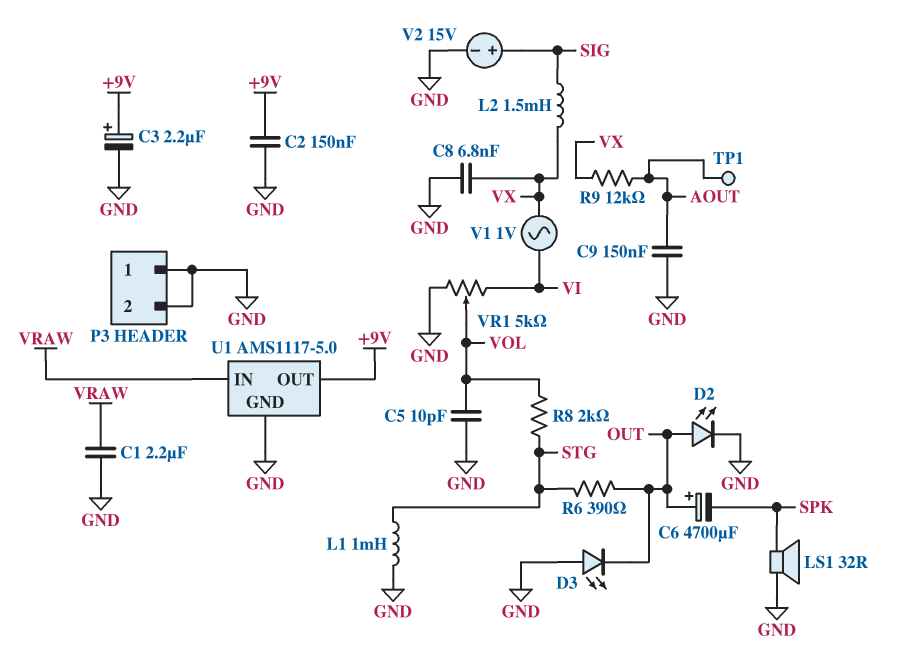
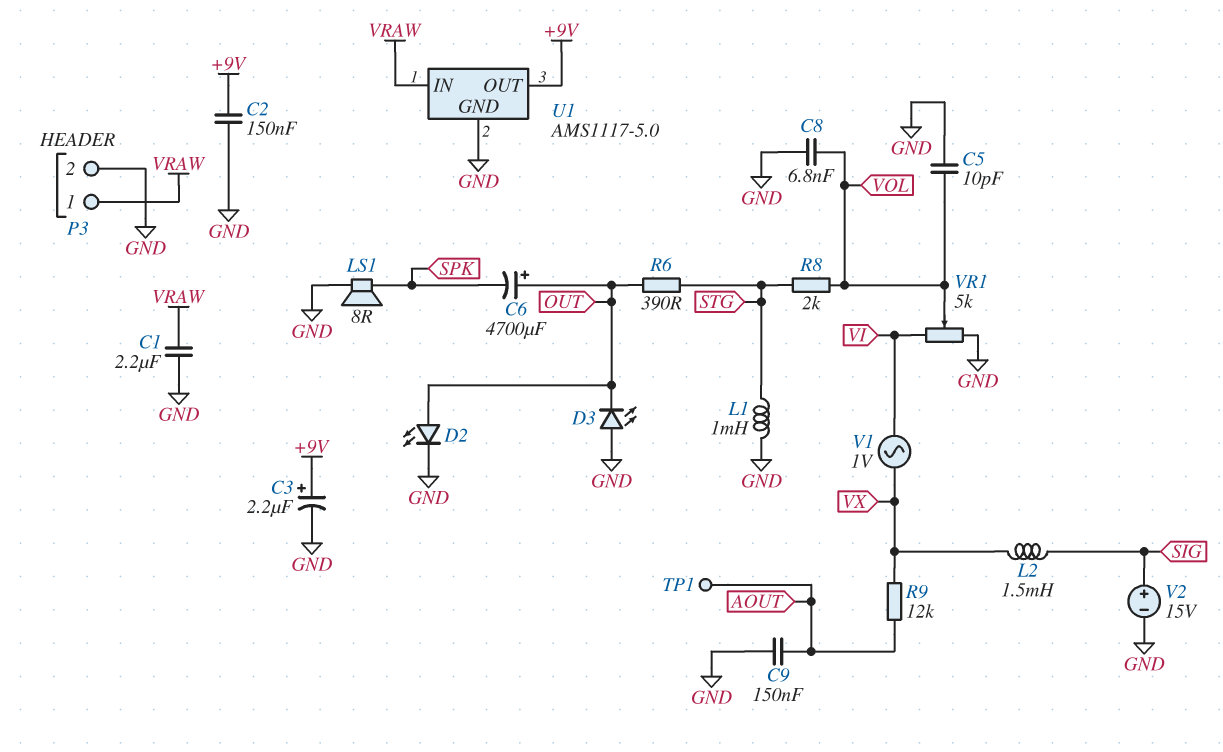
C8: 6.8nF (GND, VX) -> 6.8nF (GND, VOL)
LS1: speaker 32R (GND, SPK) -> speaker 8R (GND, SPK)
P3 pin 1: GND -> VRAW

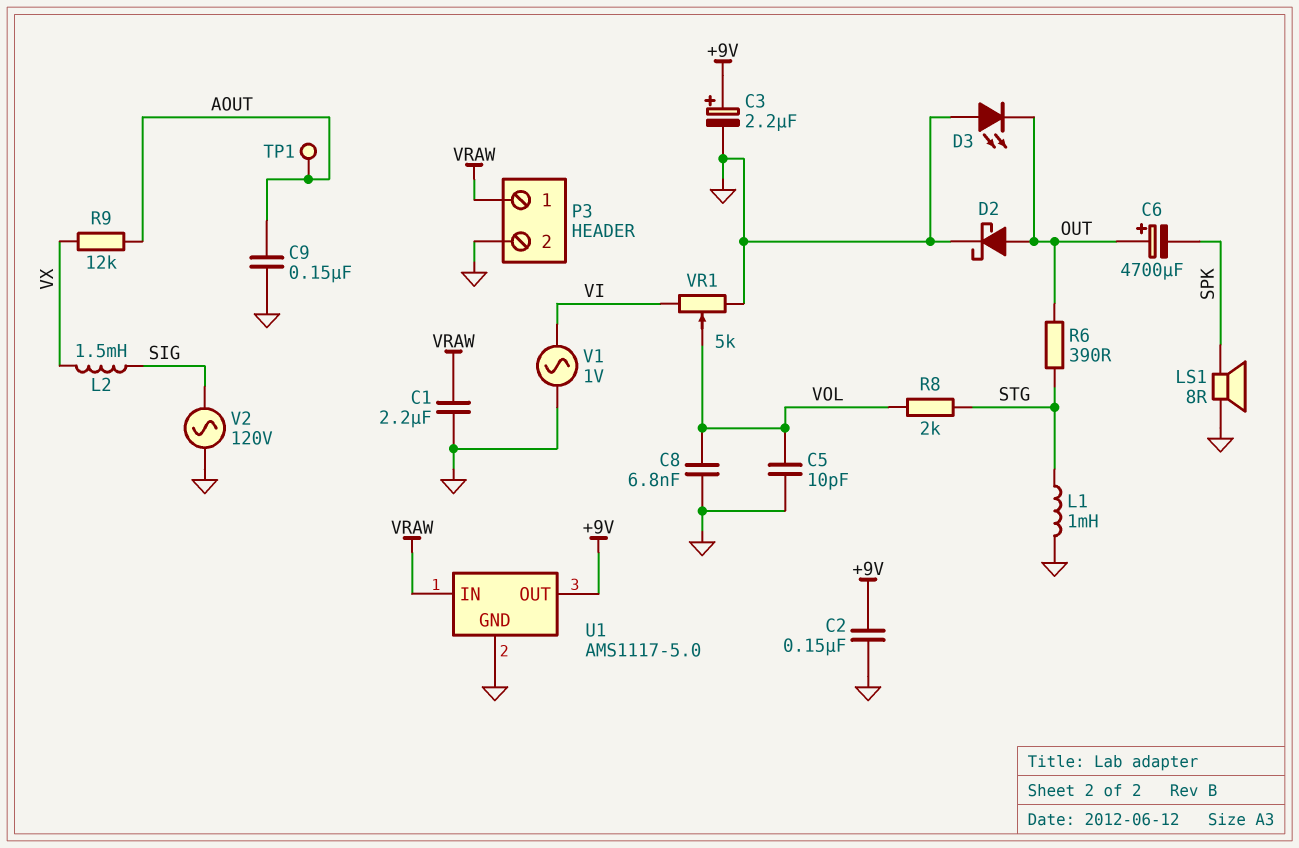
D2: LED (A OUT, K GND) -> schottky (A OUT, K GND)
V1: AC 1V (VI, VX) -> AC 1V (GND, VI)
V2: 15V (plus SIG, minus GND) -> AC 120V (GND, SIG)

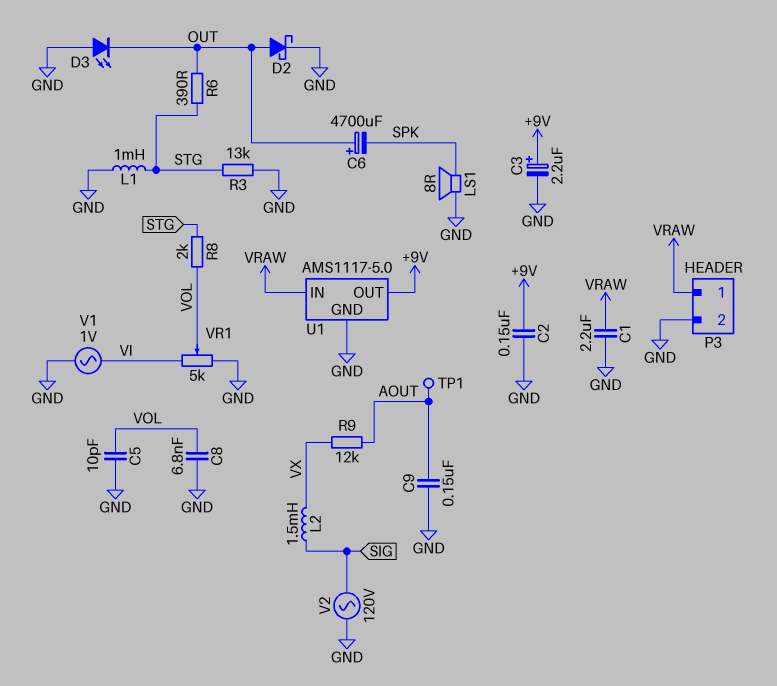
R3: none -> 13k (GND, STG)

